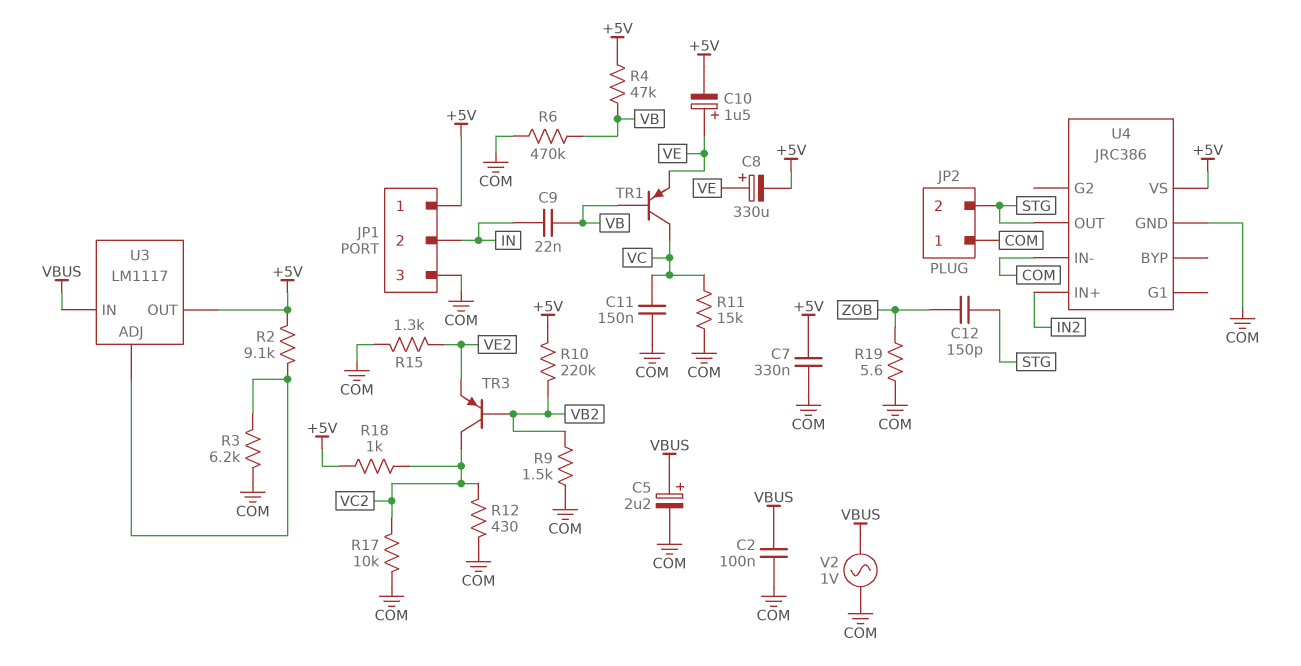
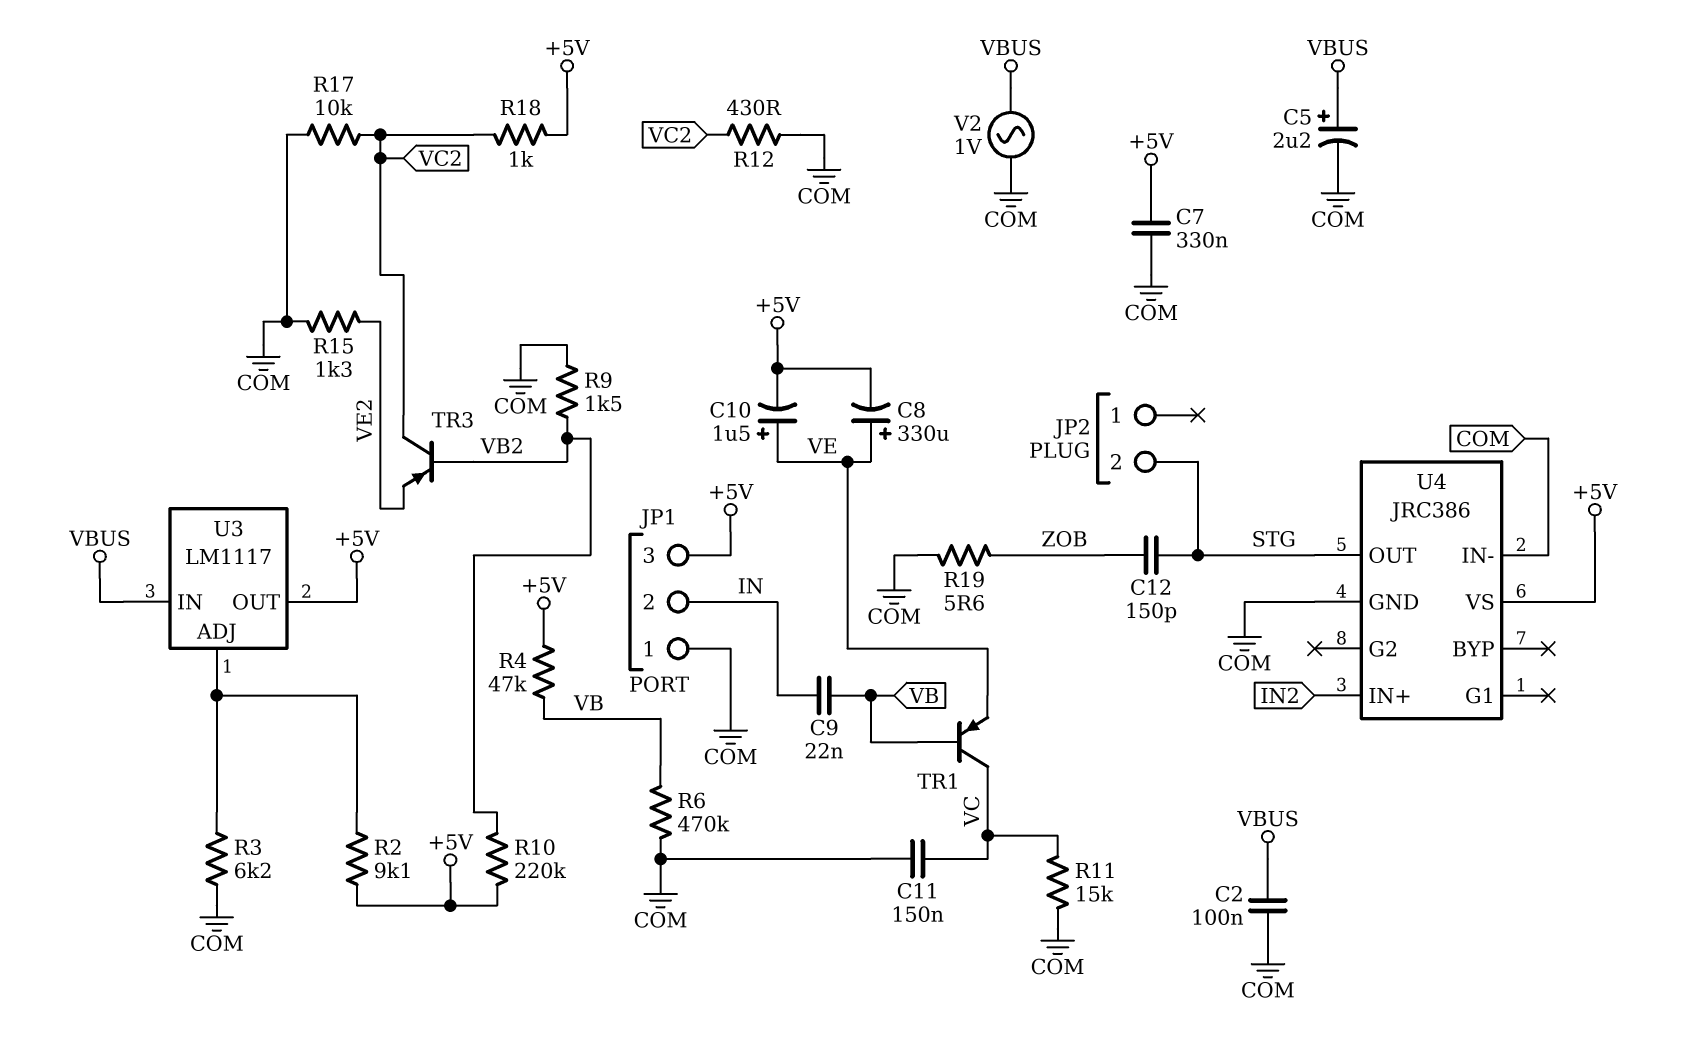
JP1 pin 1: +5V -> COM
JP1 pin 3: COM -> +5V
JP2 pin 1: COM -> none

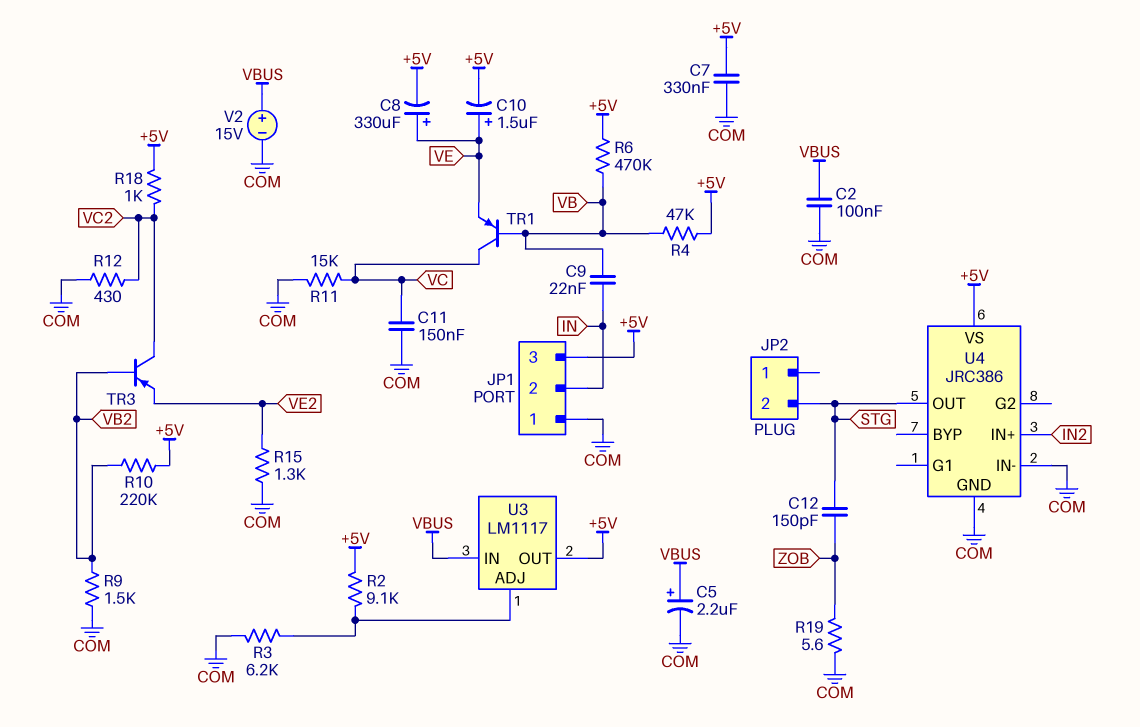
R6: 470k (COM, VB) -> 470k (+5V, VB)
R17: 10k (COM, VC2) -> none
V2: AC 1V (COM, VBUS) -> 15V (plus VBUS, minus COM)

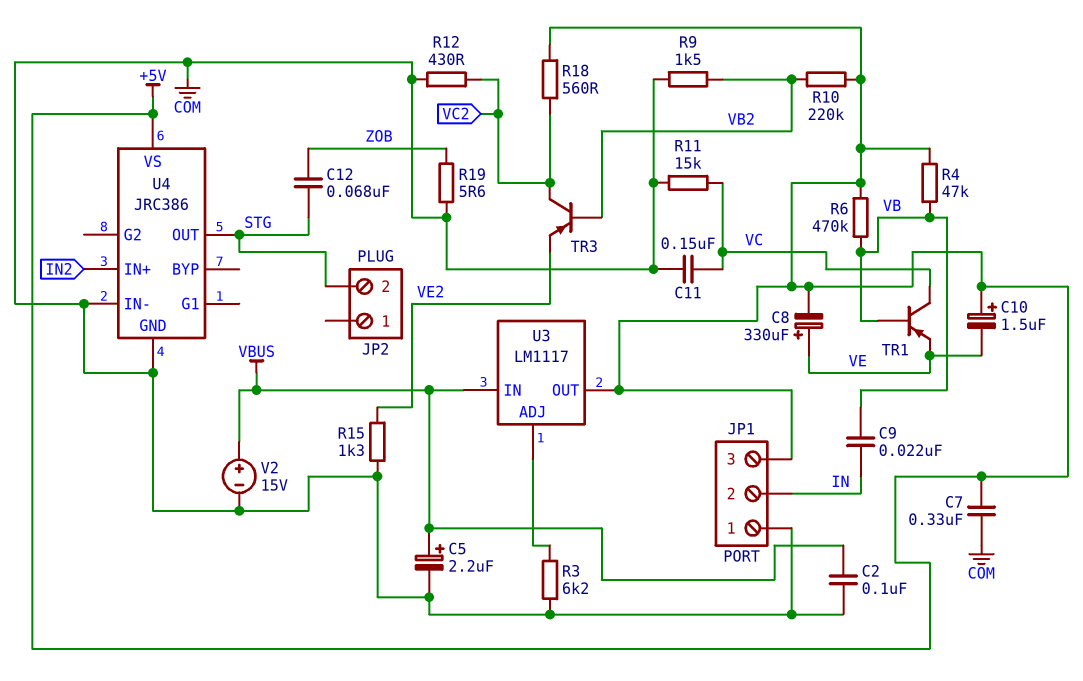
C10: 1.5uF (plus VE, minus +5V) -> 1.5uF (plus +5V, minus VE)
C12: 150pF (STG, ZOB) -> 68nF (STG, ZOB)
R2: 9.1k (+5V, U3/ADJ) -> none
R18: 1k (+5V, VC2) -> 560 (+5V, VC2)

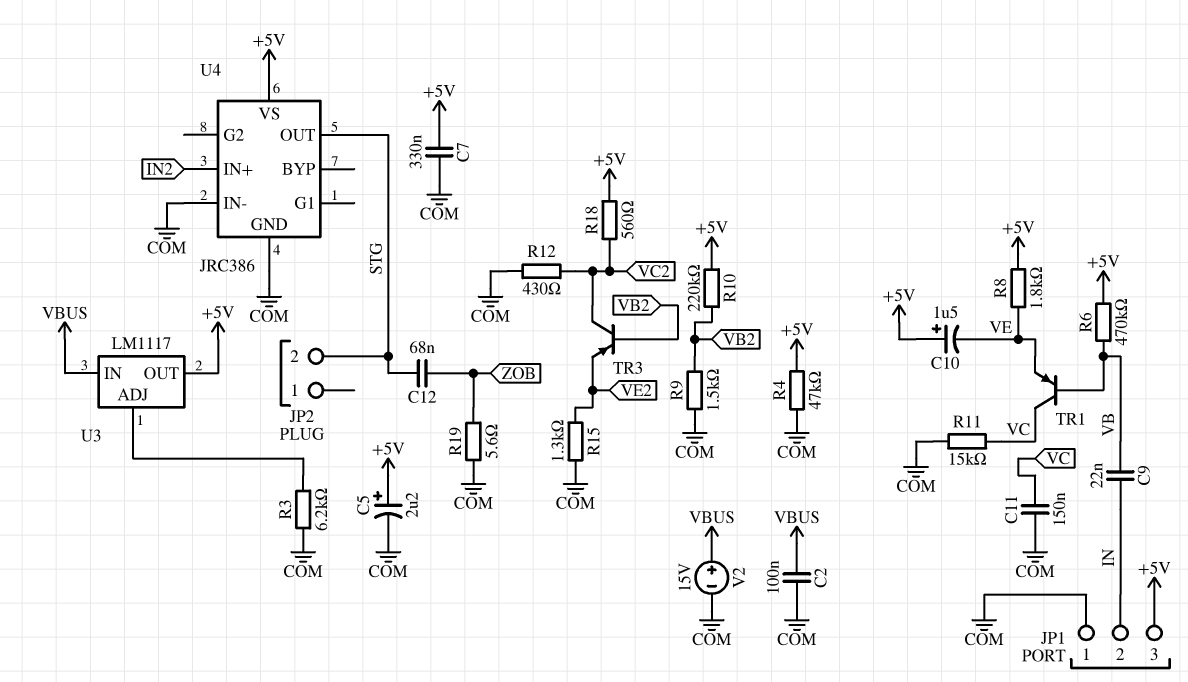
C5: 2.2uF (plus VBUS, minus COM) -> 2.2uF (plus +5V, minus COM)
C8: 330uF (plus VE, minus +5V) -> none
R4: 47k (+5V, VB) -> 47k (+5V, COM)
R8: none -> 1.8k (+5V, VE)

